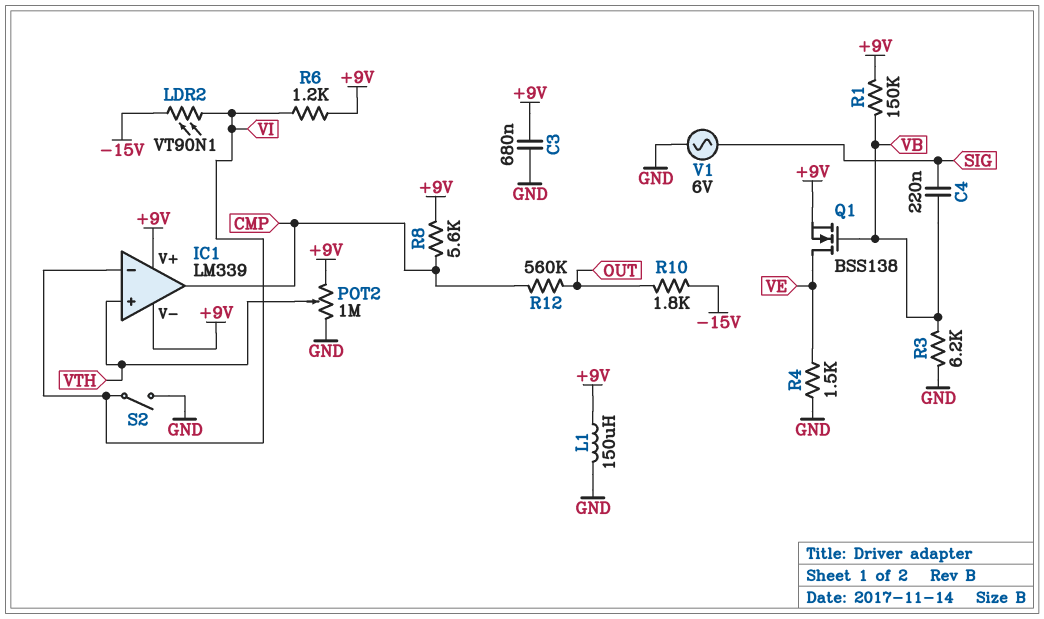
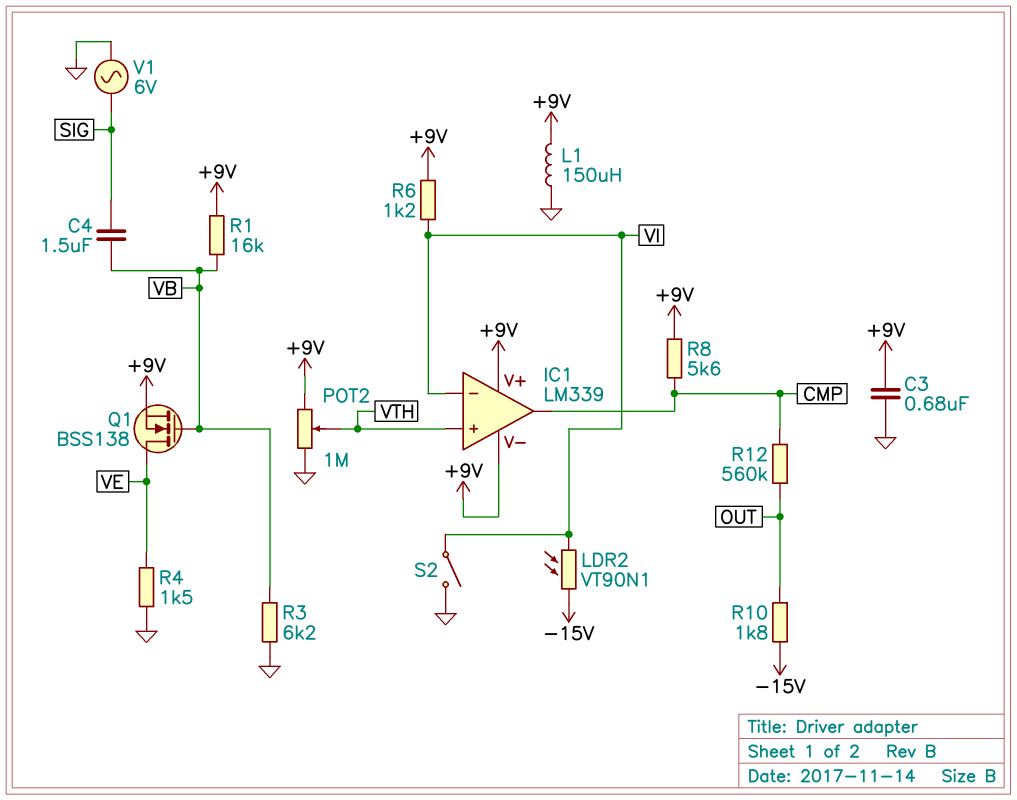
C4: 220nF (SIG, VB) -> 1.5uF (SIG, VB)
R1: 150k (+9V, VB) -> 16k (+9V, VB)

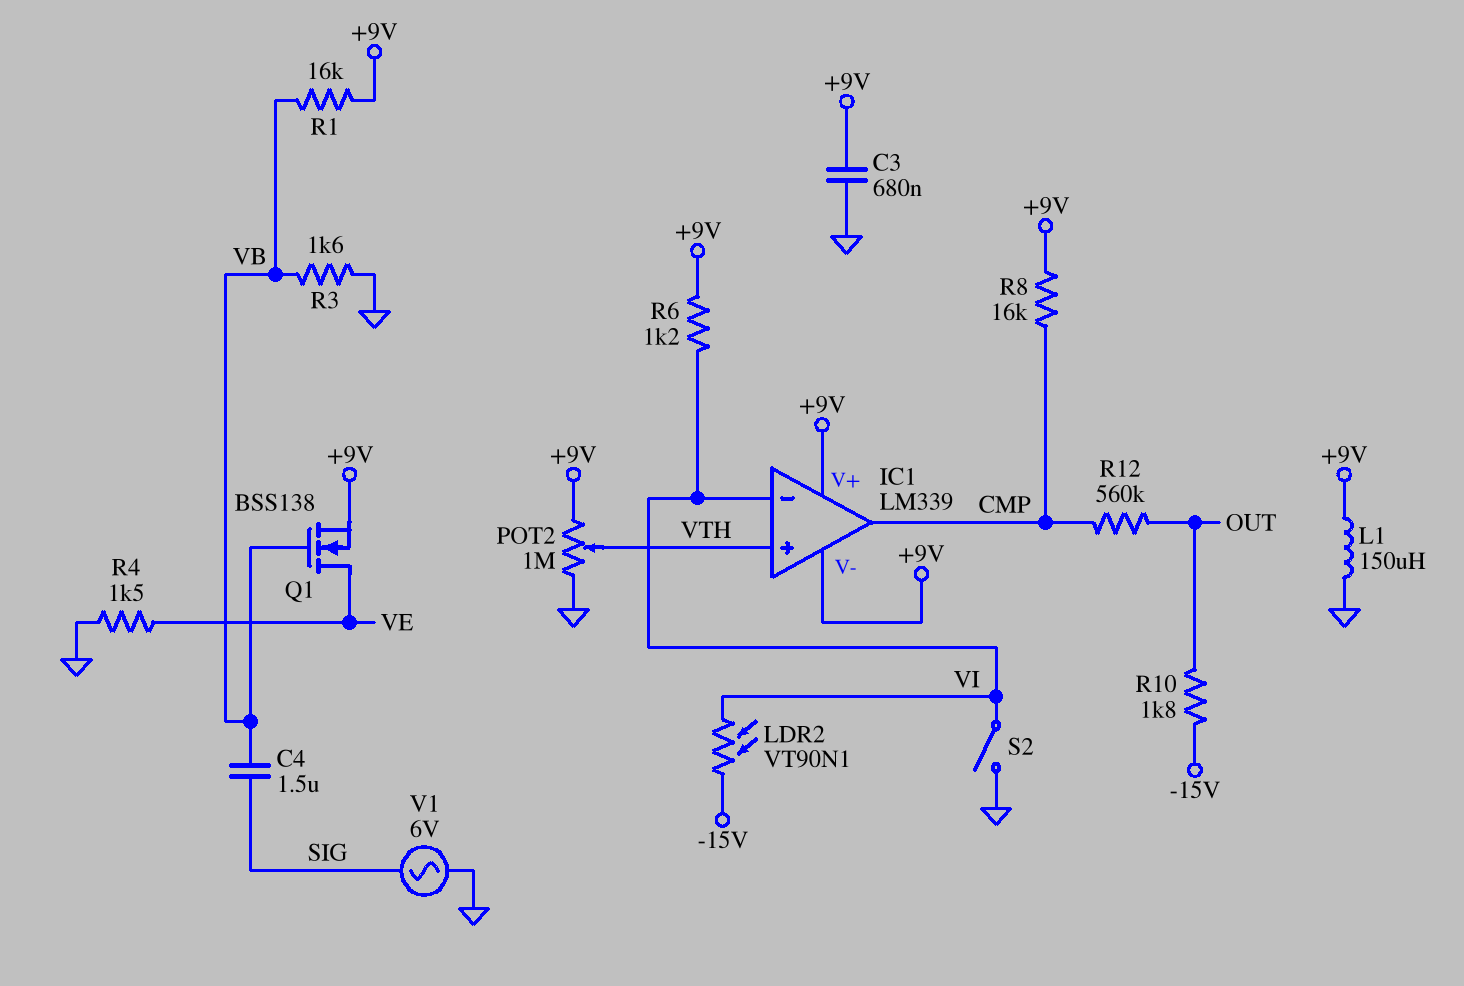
R3: 6.2k (GND, VB) -> 1.6k (GND, VB)
R8: 5.6k (+9V, CMP) -> 16k (+9V, CMP)

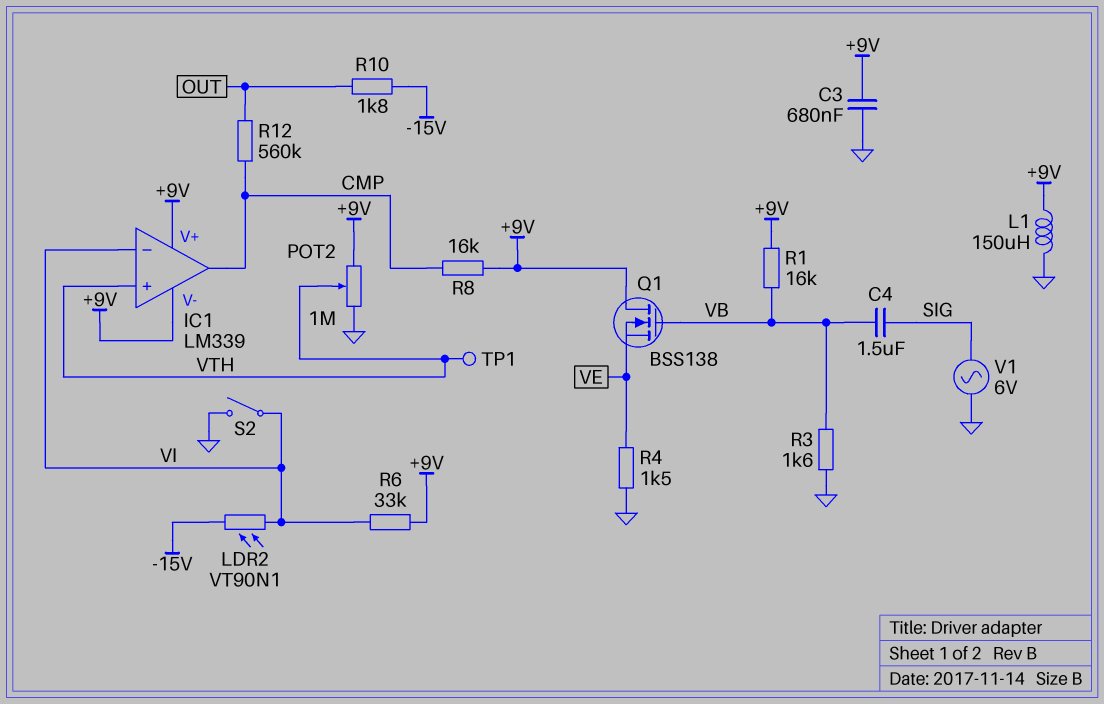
Q1: NMOS BSS138 (G VB, D VE, S +9V) -> NMOS BSS138 (G VB, D +9V, S VE)
R6: 1.2k (+9V, VI) -> 33k (+9V, VI)
TP1: none -> test point (VTH)

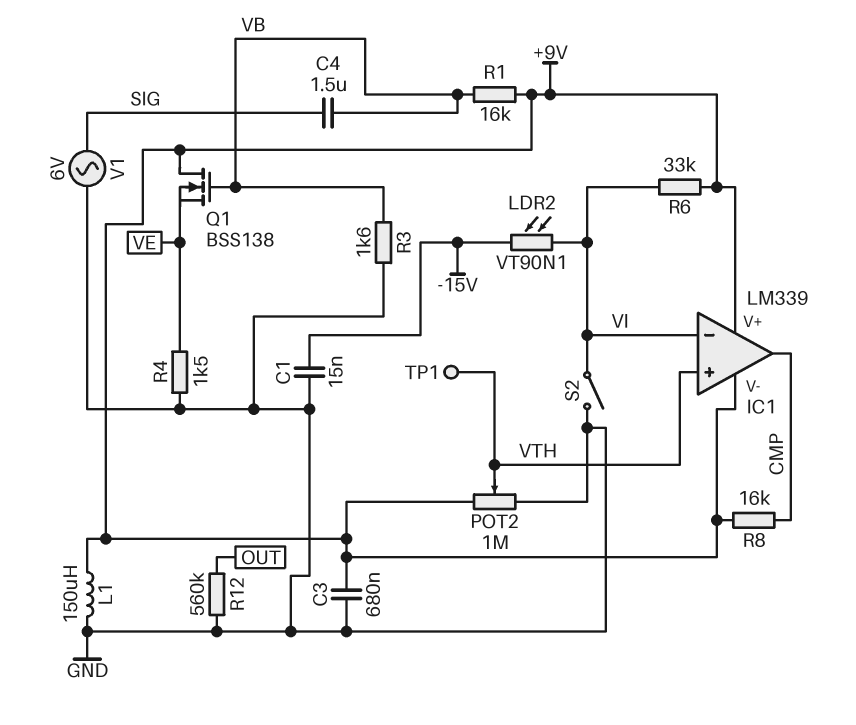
C1: none -> 15nF (-15V, GND)
R10: 1.8k (-15V, OUT) -> none
R12: 560k (CMP, OUT) -> 560k (GND, OUT)

